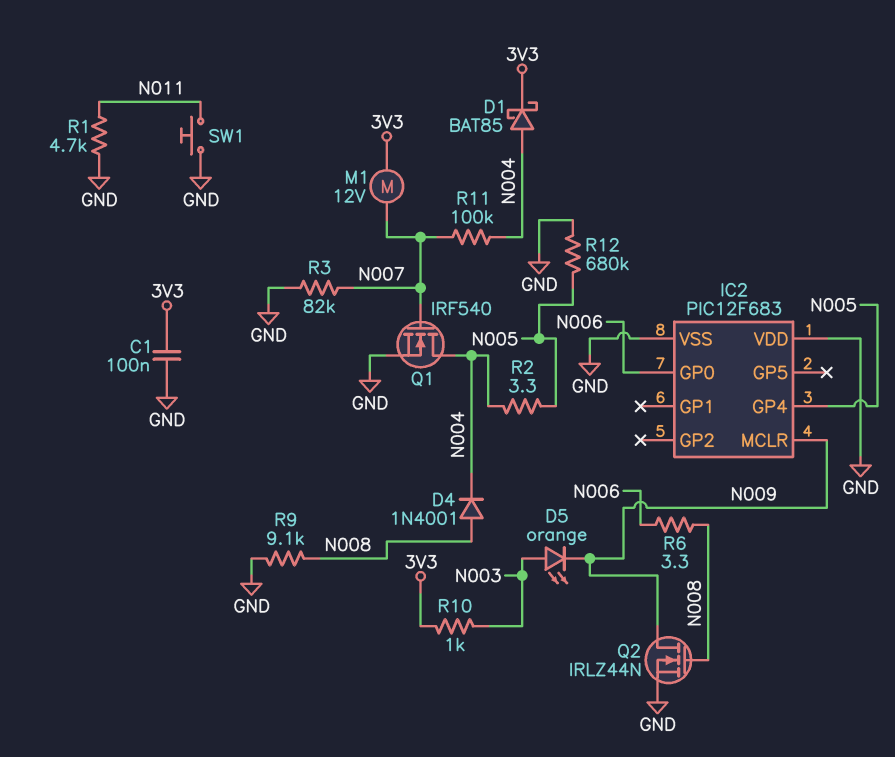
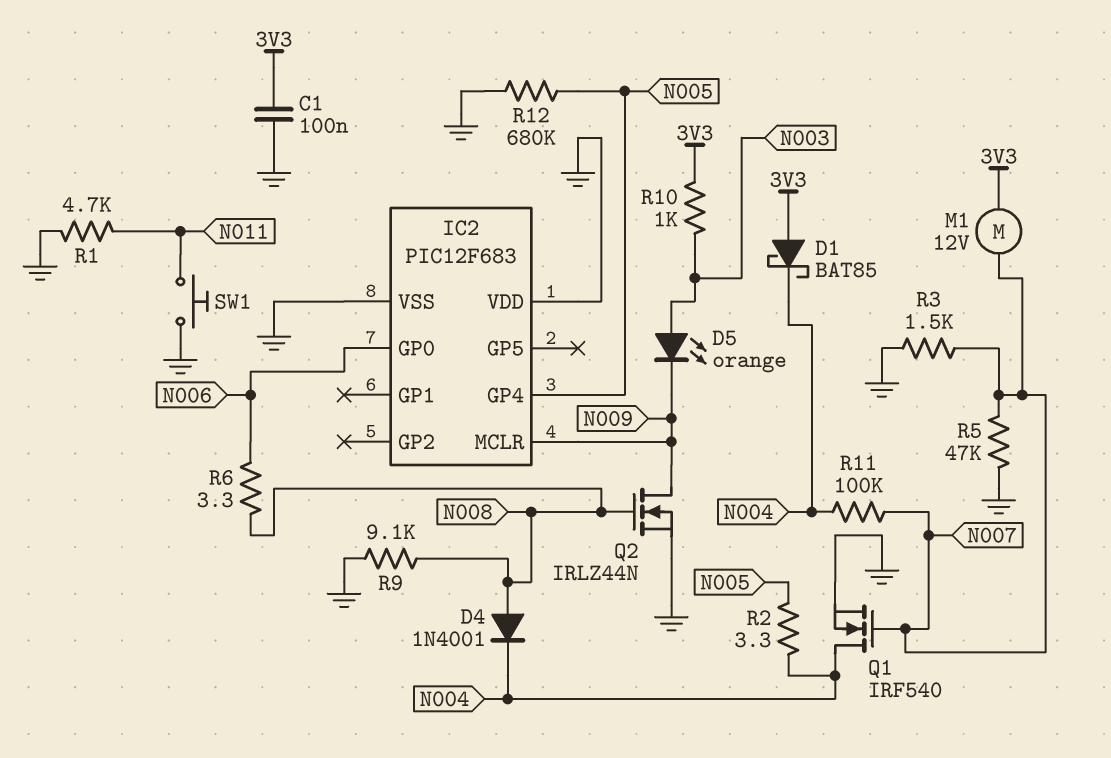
D1: schottky BAT85 (A N004, K 3V3) -> schottky BAT85 (A 3V3, K N004)
R3: 82k (GND, N007) -> 1.5k (GND, N007)
R5: none -> 47k (GND, N007)

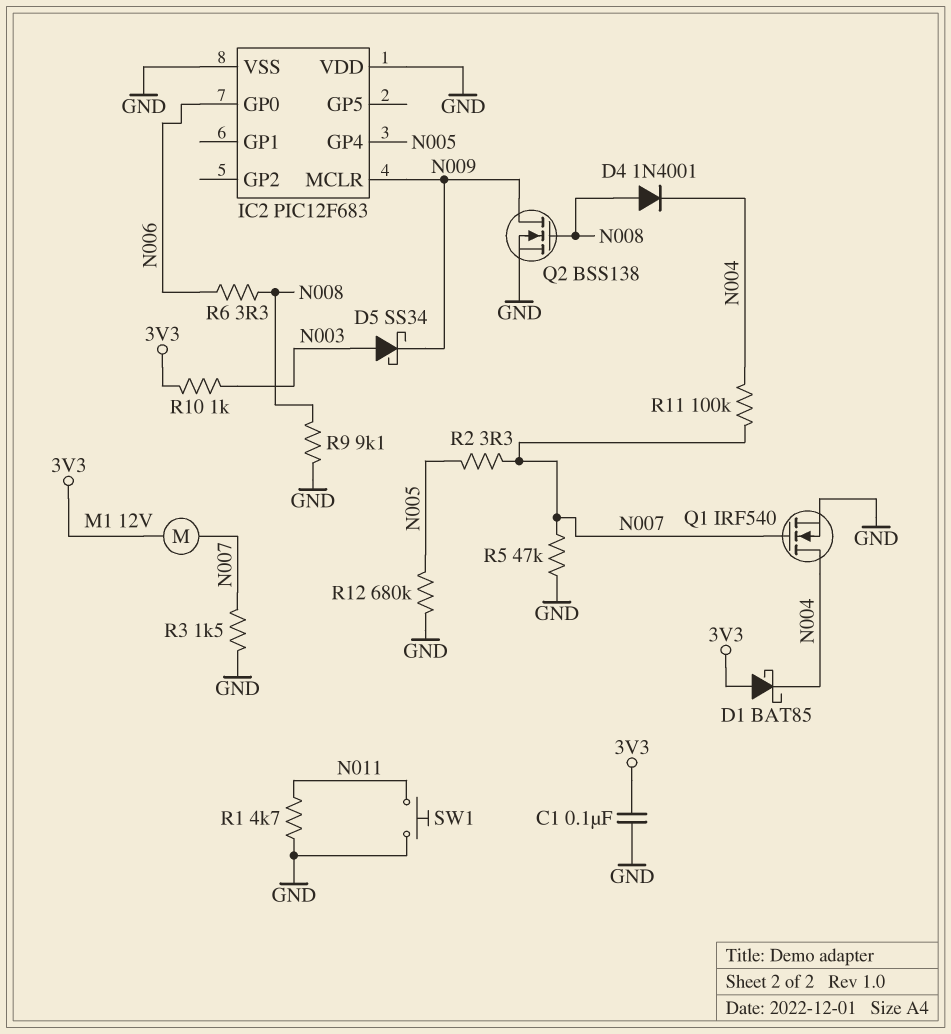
D5: LED orange (A N003, K N009) -> schottky SS34 (A N003, K N009)
Q2: NMOS IRLZ44N (G N008, D N009, S GND) -> NMOS BSS138 (G N008, D N009, S GND)
R2: 3.3 (N004, N005) -> 3.3 (N005, N007)

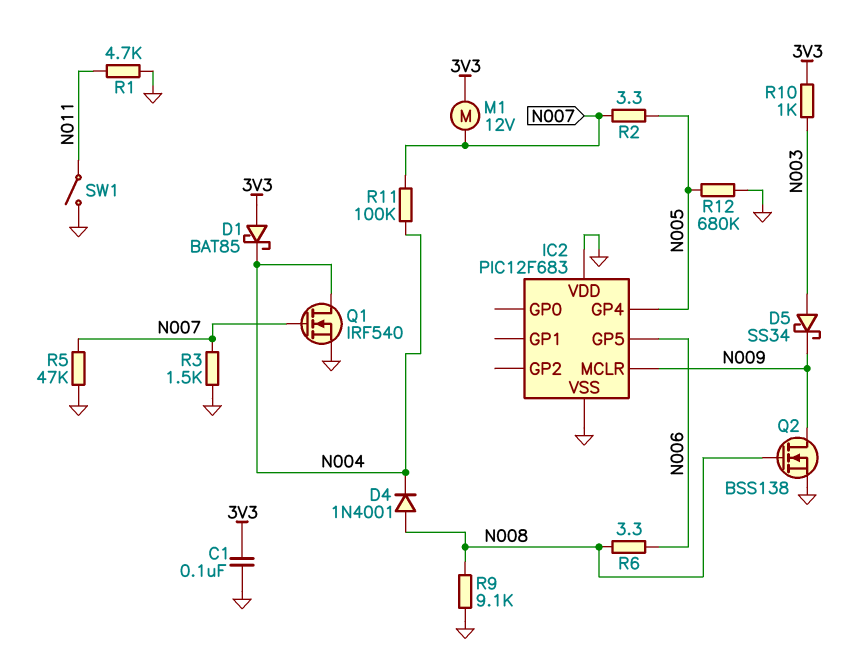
IC2 pin GP0: N006 -> none
IC2 pin GP5: none -> N006
SW1: button (GND, N011) -> switch (GND, N011)

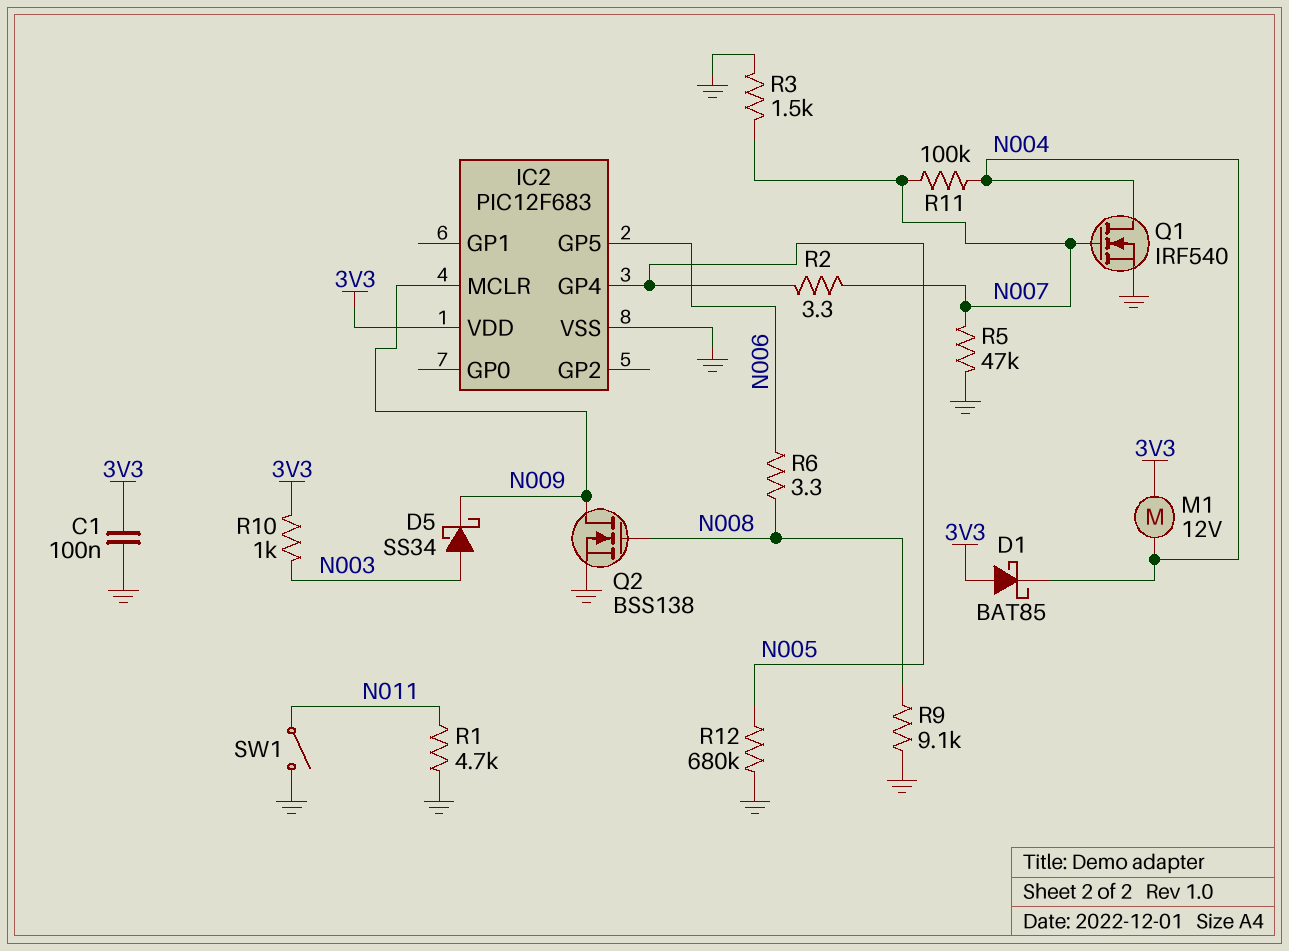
D4: diode 1N4001 (A N008, K N004) -> none
IC2 pin VDD: GND -> 3V3
M1: motor 12V (3V3, N007) -> motor 12V (3V3, N004)

